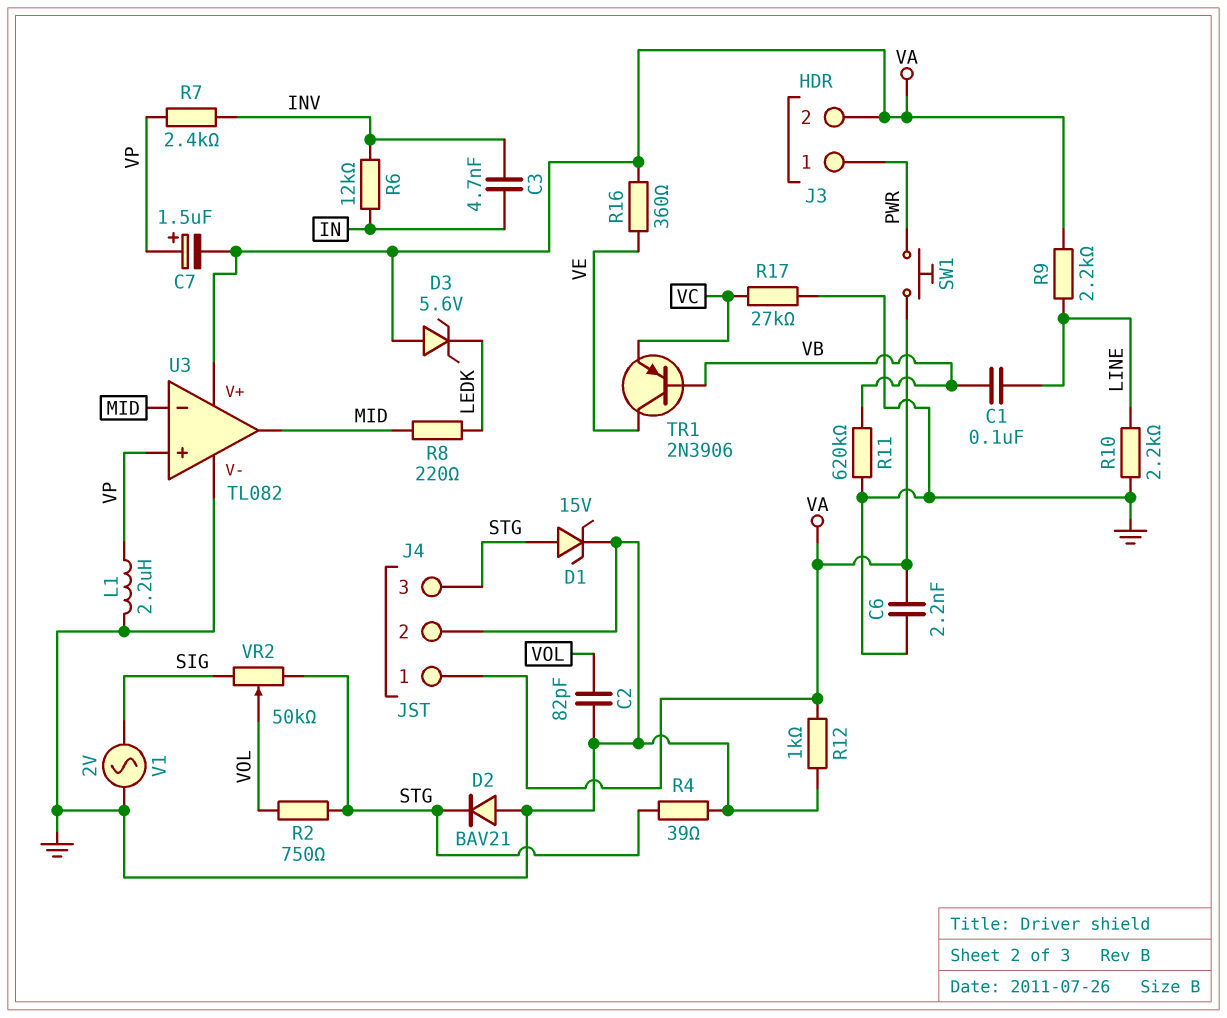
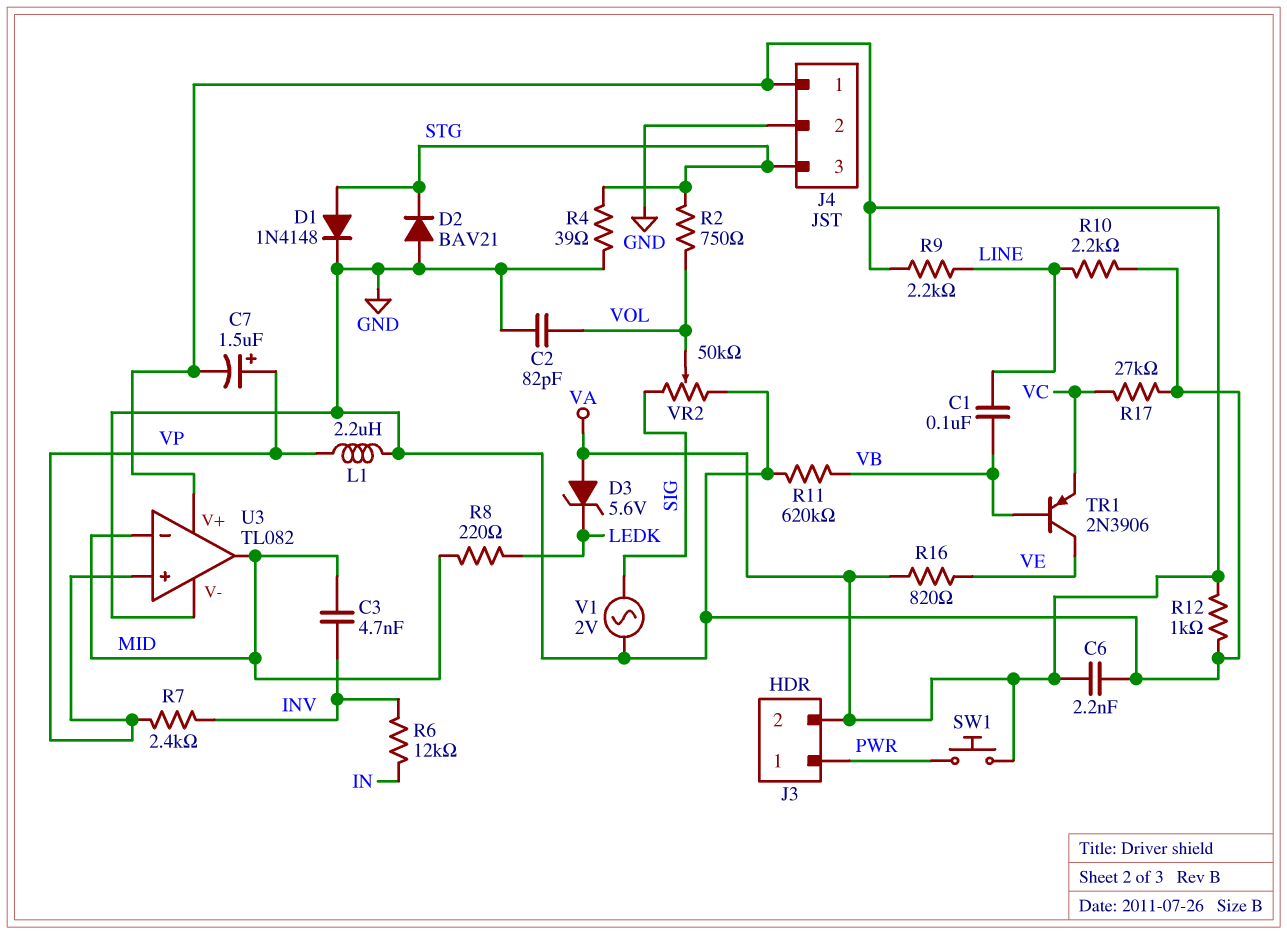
C3: 4.7nF (IN, INV) -> 4.7nF (INV, MID)
D1: zener 15V (A STG, K GND) -> diode 1N4148 (A STG, K GND)
R16: 360 (VA, VE) -> 820 (VA, VE)
VR2: 50k (SIG, STG, wiper VOL) -> 50k (GND, SIG, wiper VOL)

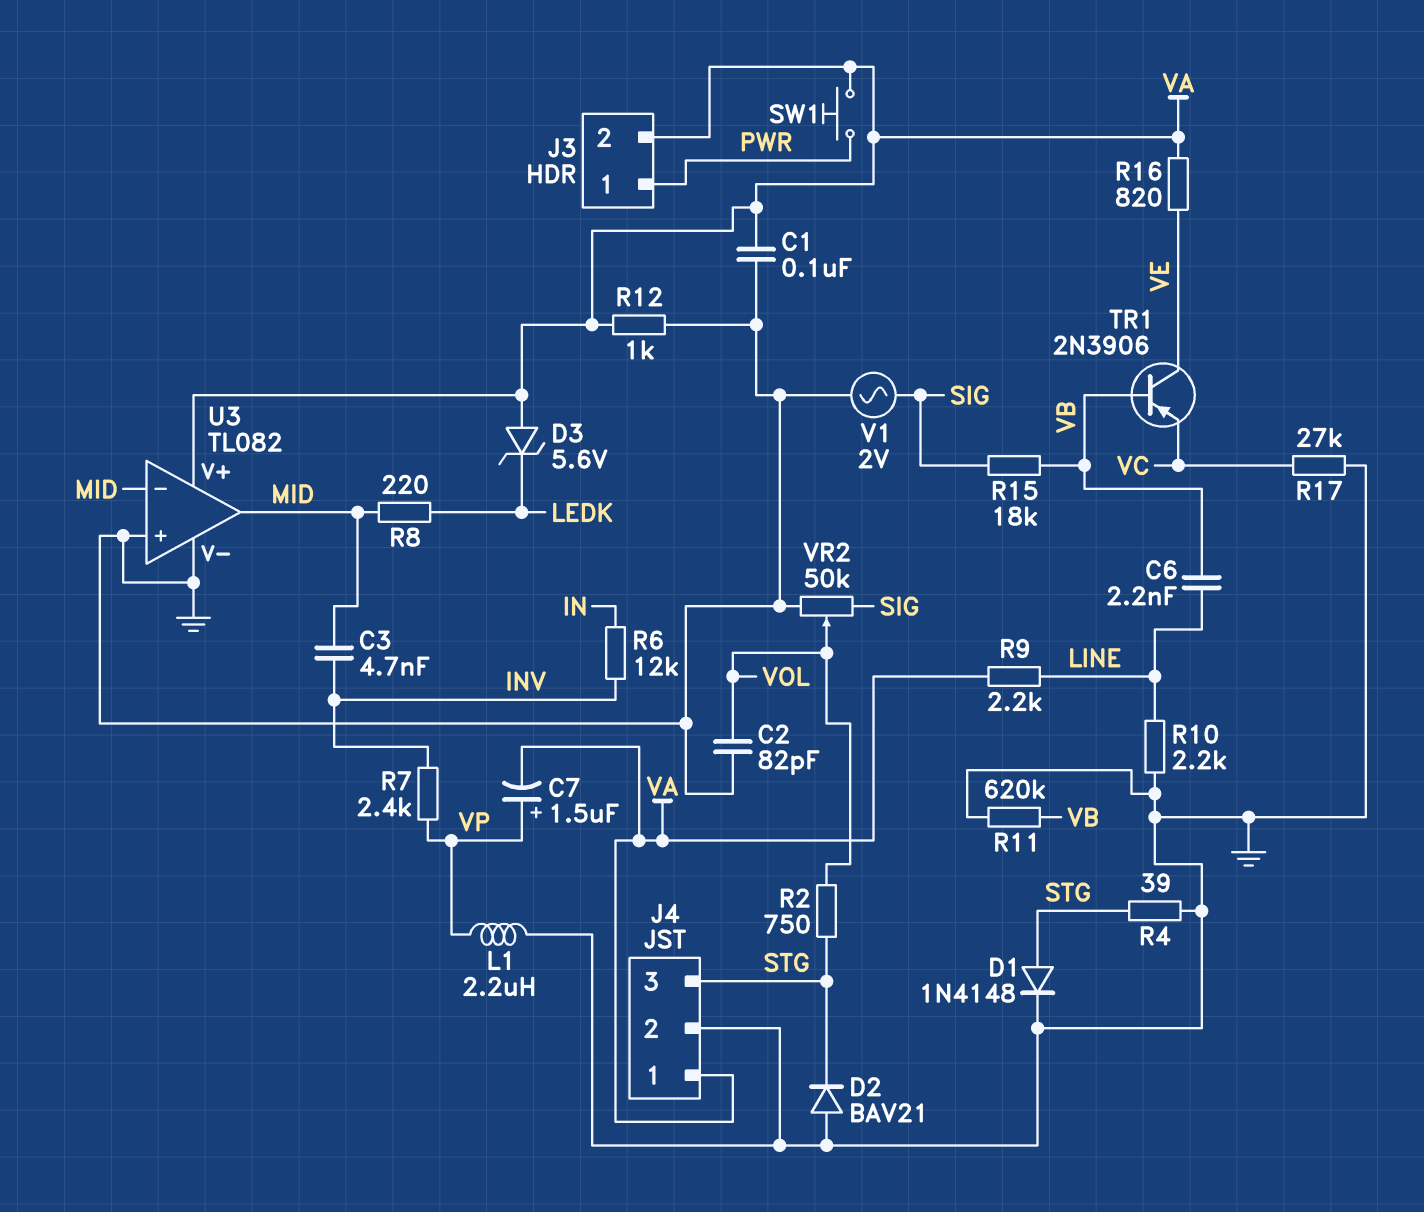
C1: 100nF (LINE, VB) -> 100nF (GND, VA)
C6: 2.2nF (GND, VA) -> 2.2nF (LINE, VB)
R15: none -> 18k (SIG, VB)
U3 pin in+: VP -> GND

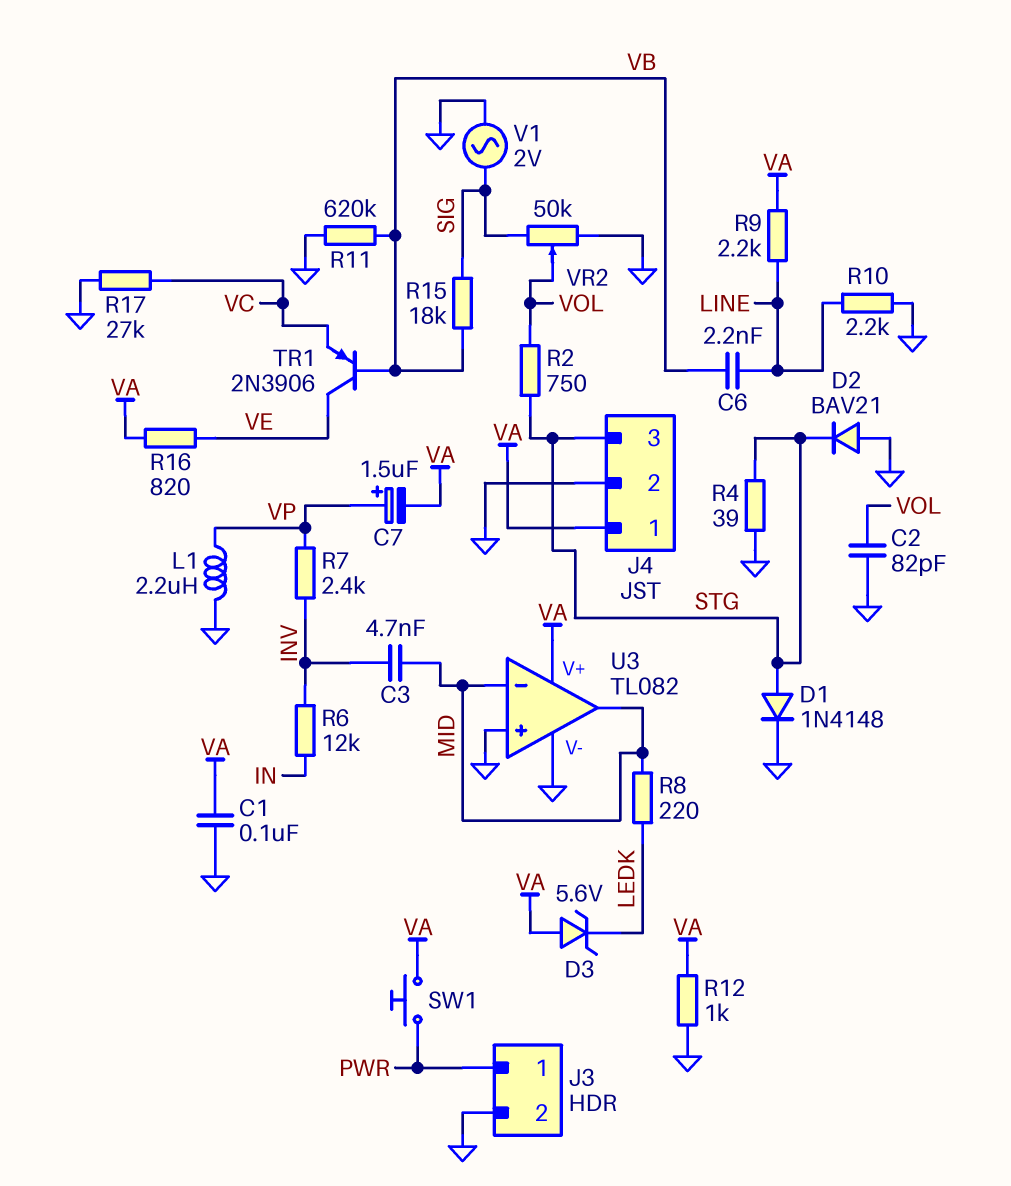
J3 pin 2: VA -> GND

